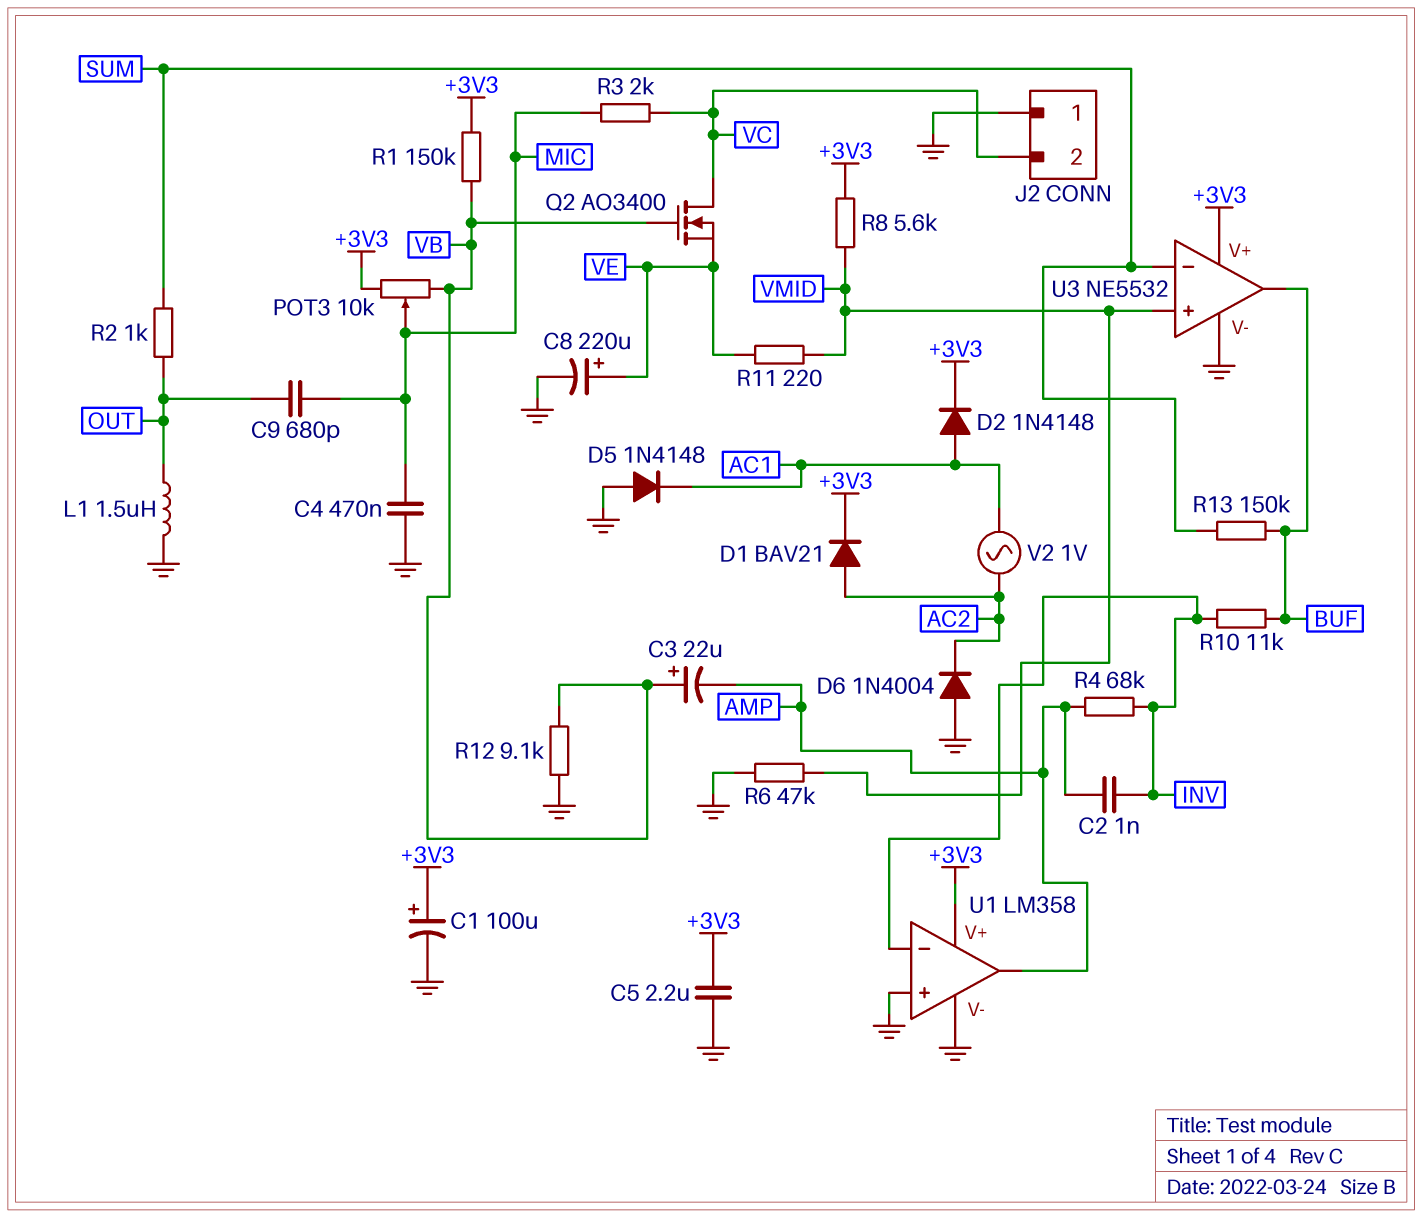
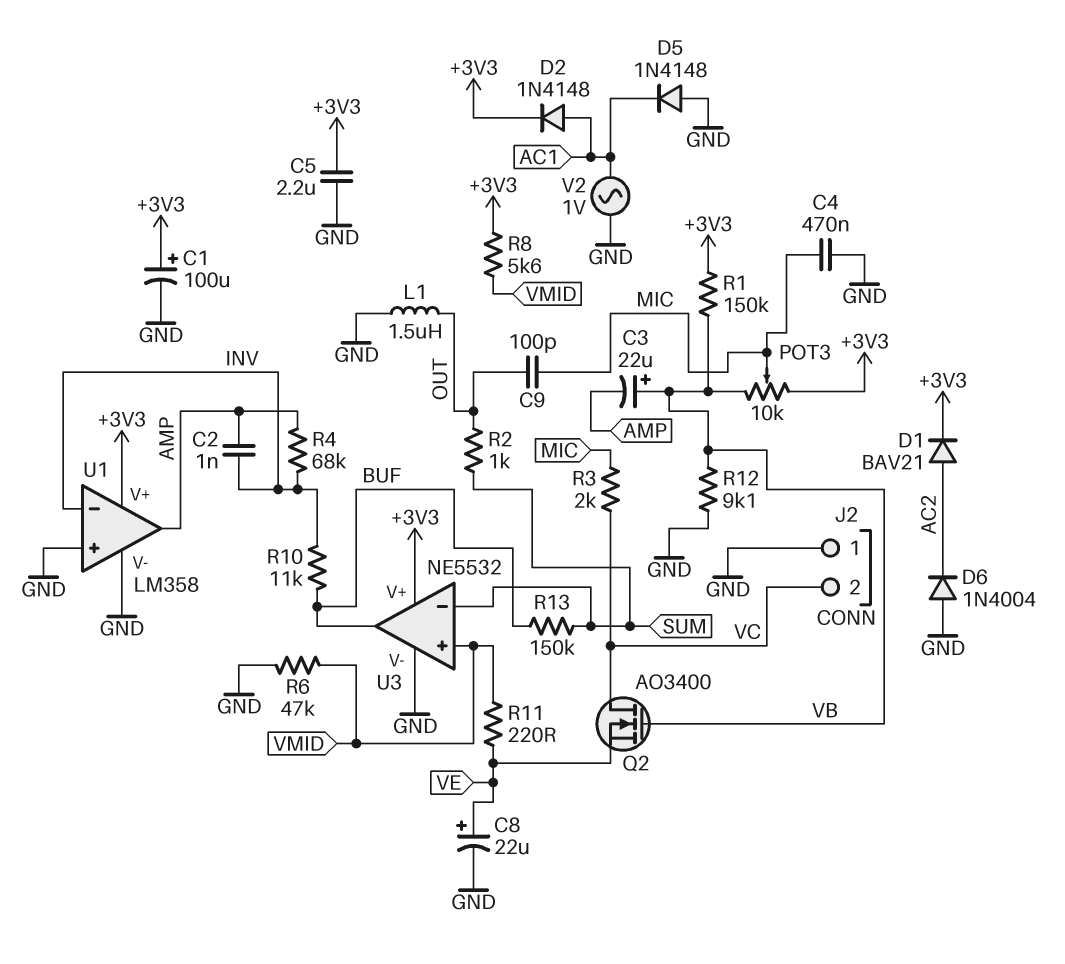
C8: 220uF (plus VE, minus GND) -> 22uF (plus VE, minus GND)
C9: 680pF (MIC, OUT) -> 100pF (MIC, OUT)
V2: AC 1V (AC1, AC2) -> AC 1V (AC1, GND)

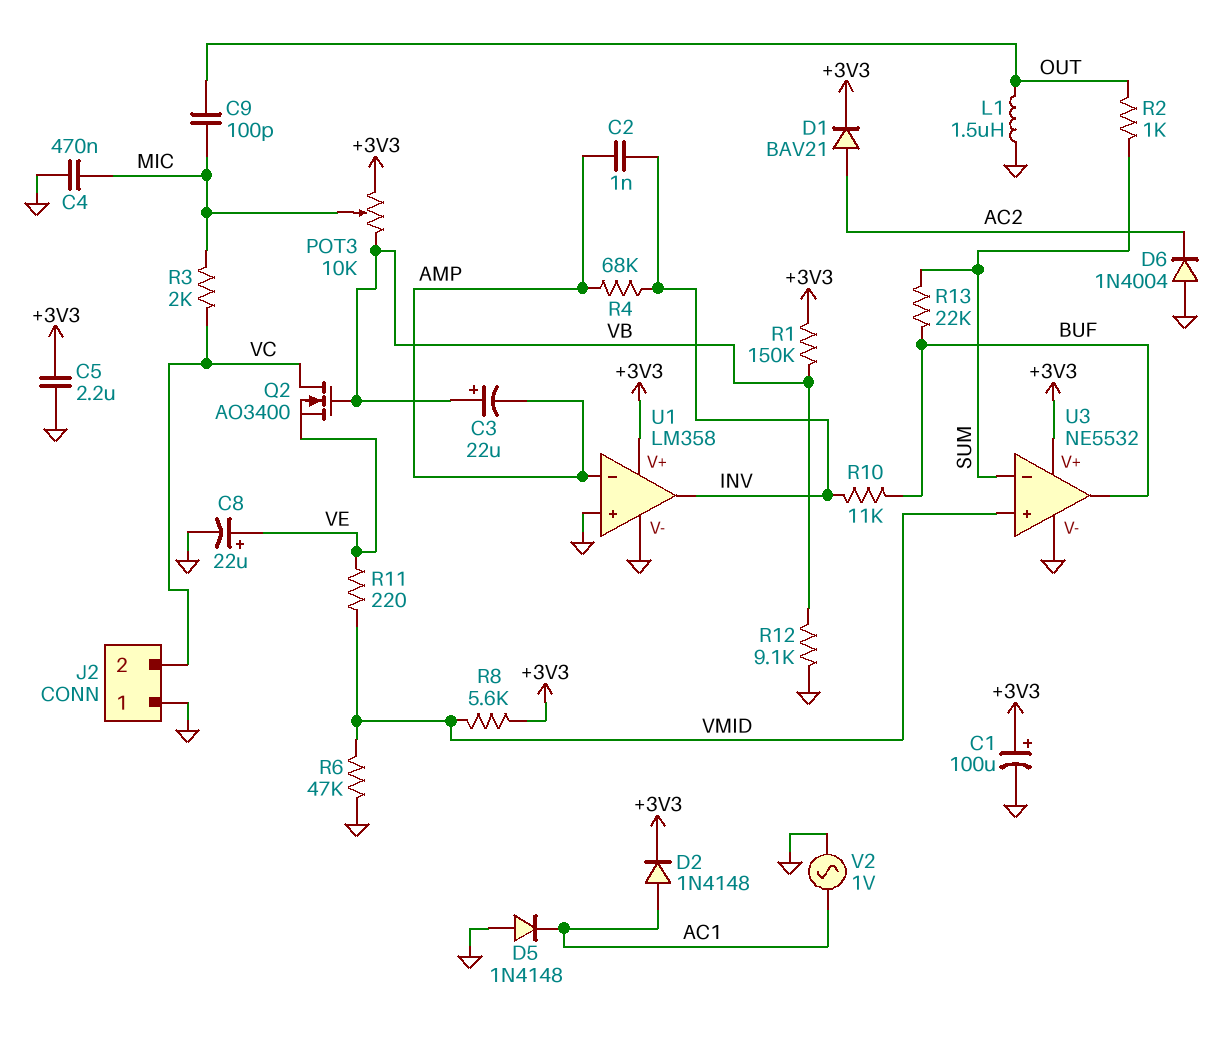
R13: 150k (BUF, SUM) -> 22k (BUF, SUM)
U1 pin in-: INV -> AMP
U1 pin out: AMP -> INV

